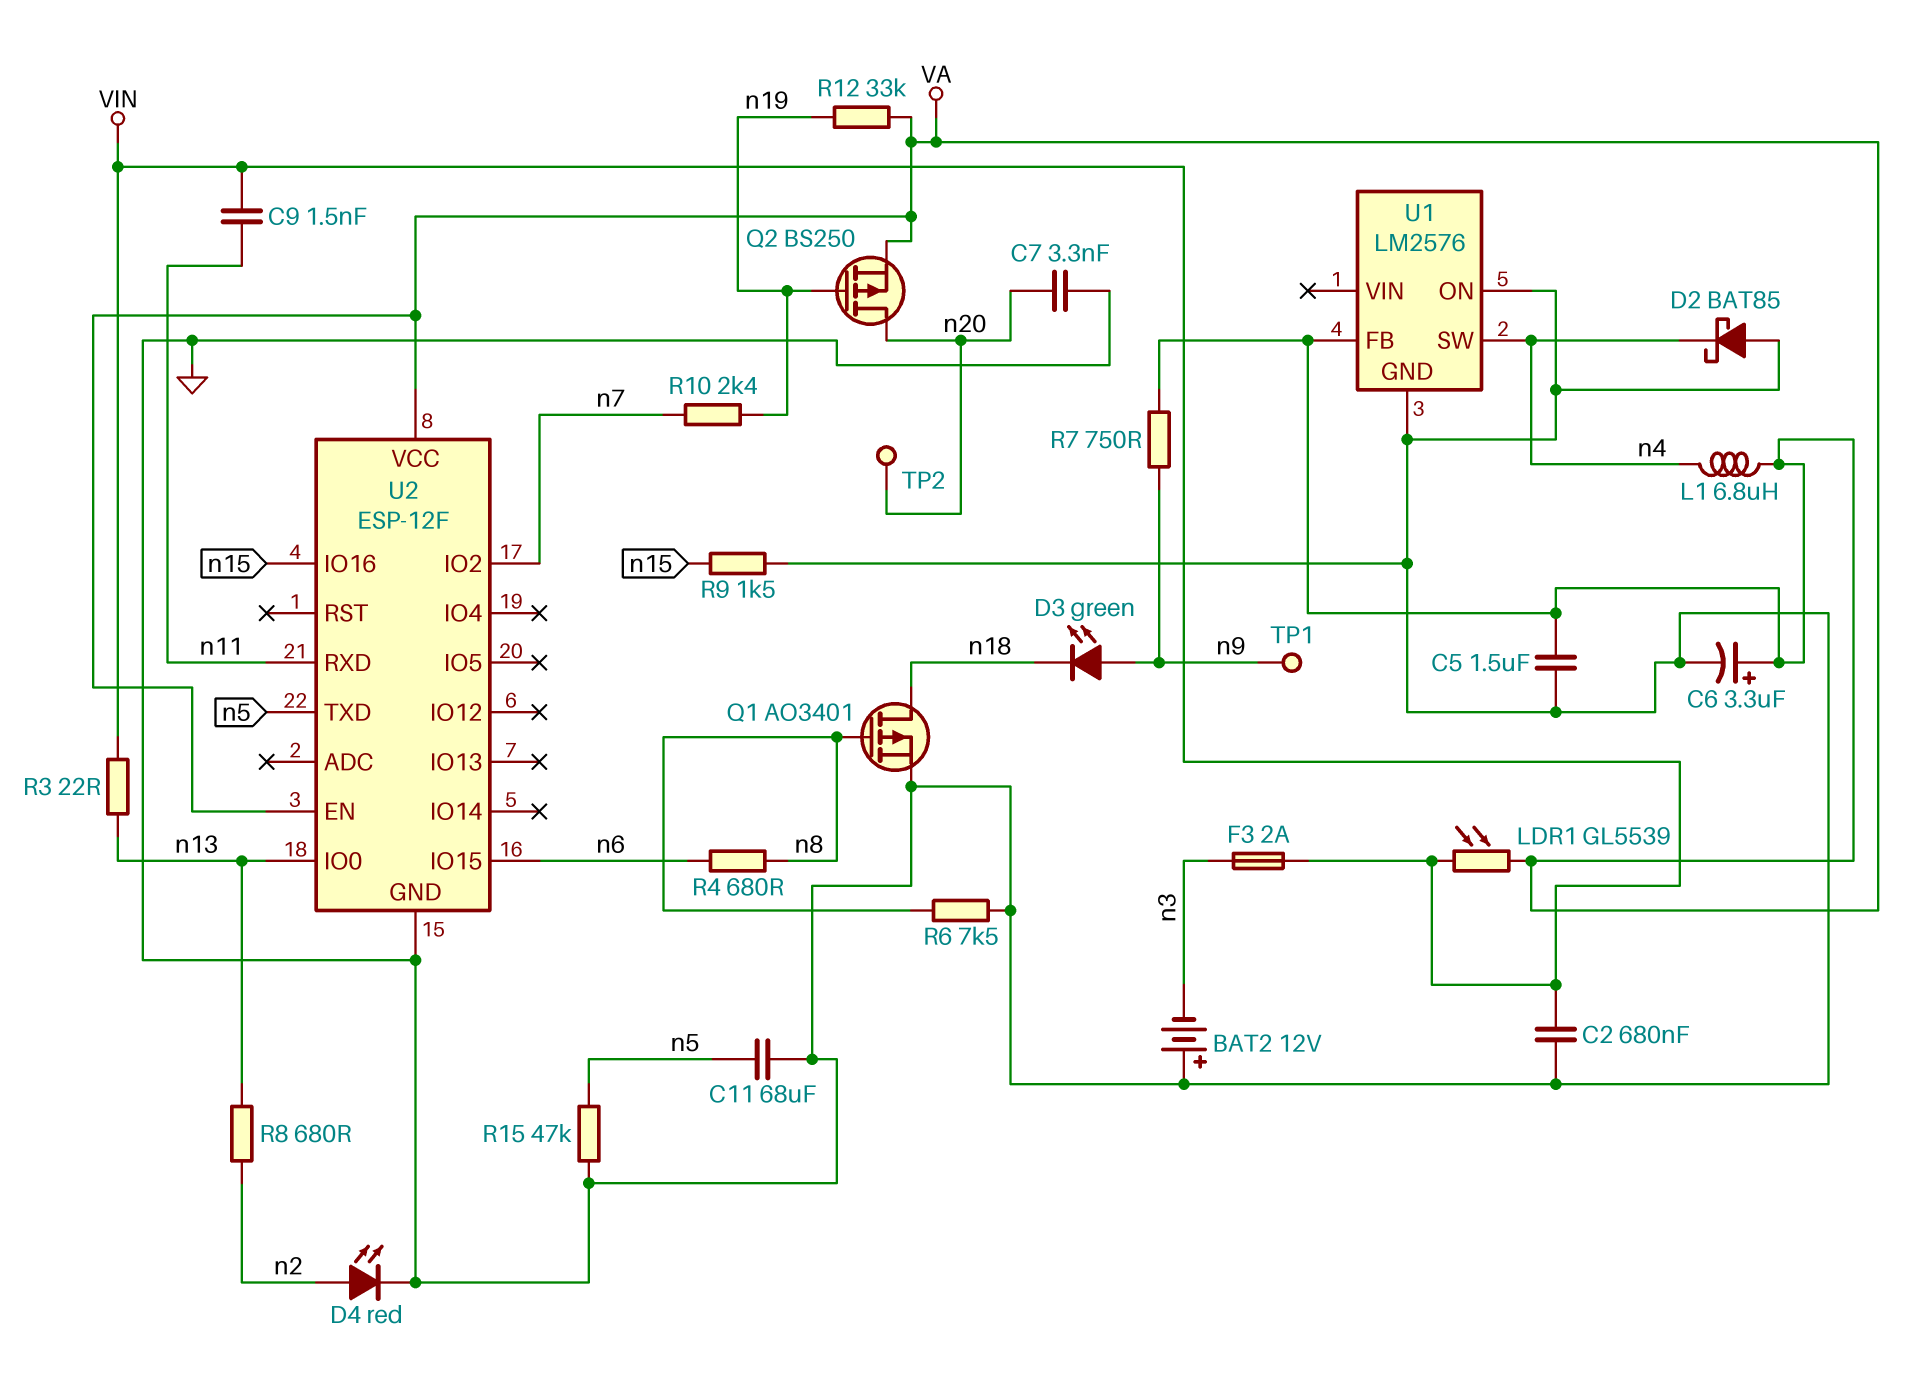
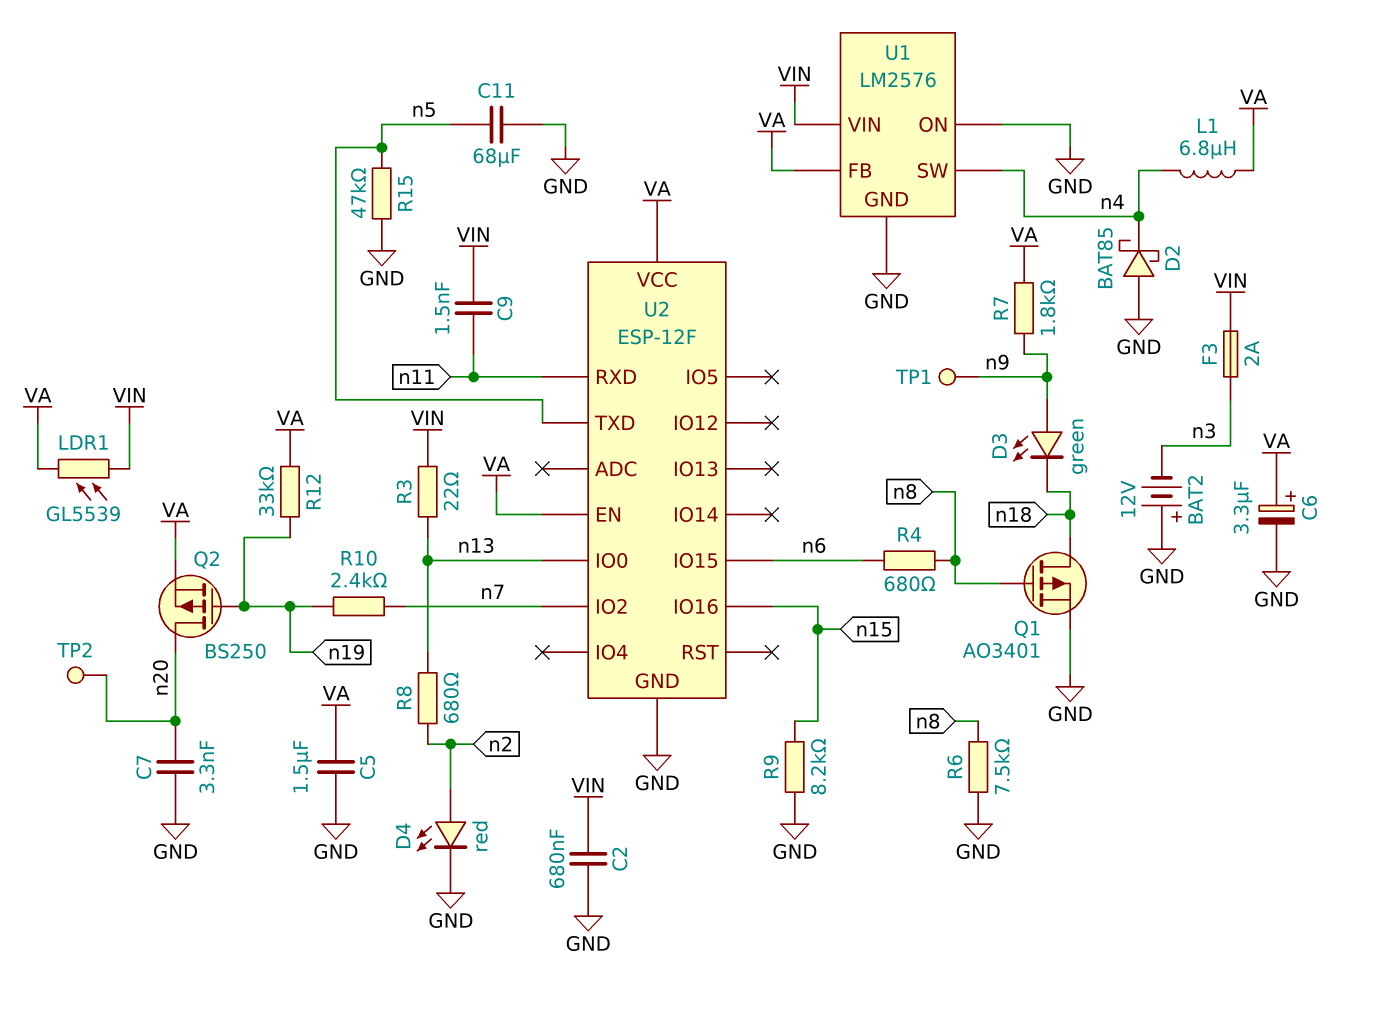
R7: 750 (VA, n9) -> 1.8k (VA, n9)
R9: 1.5k (GND, n15) -> 8.2k (GND, n15)
U1 pin VIN: none -> VIN

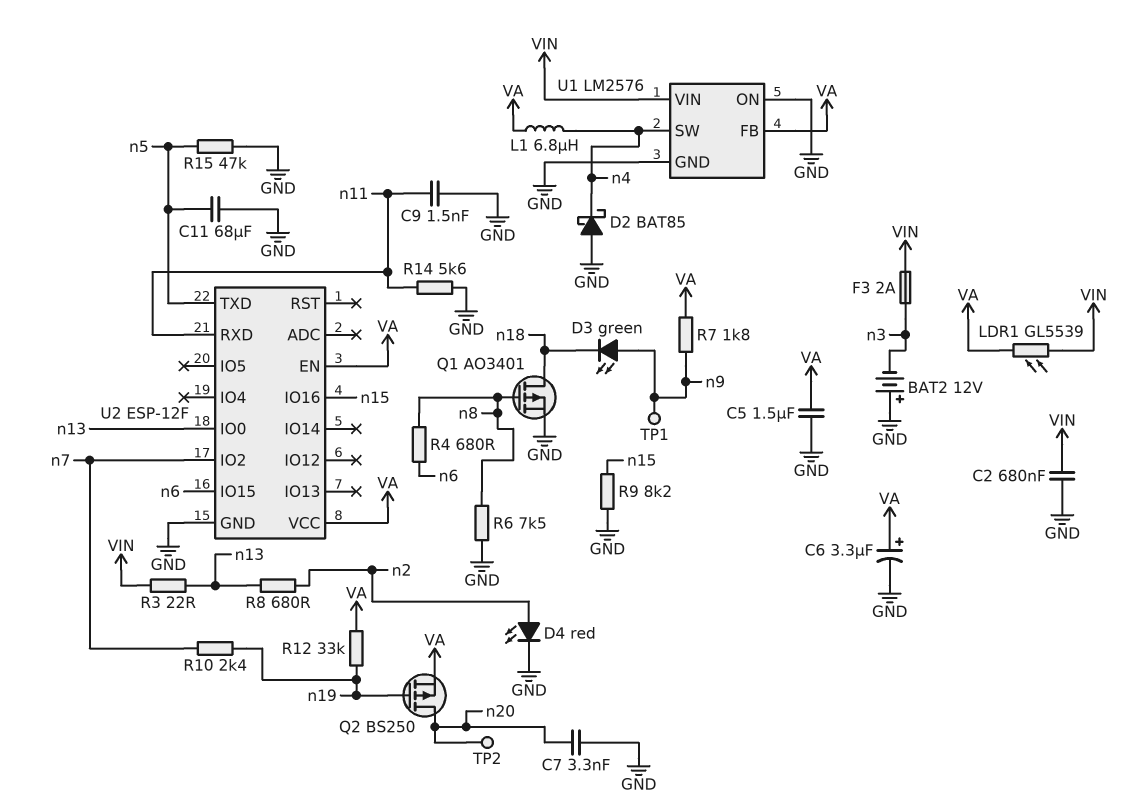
C9: 1.5nF (VIN, n11) -> 1.5nF (GND, n11)
R14: none -> 5.6k (GND, n11)

